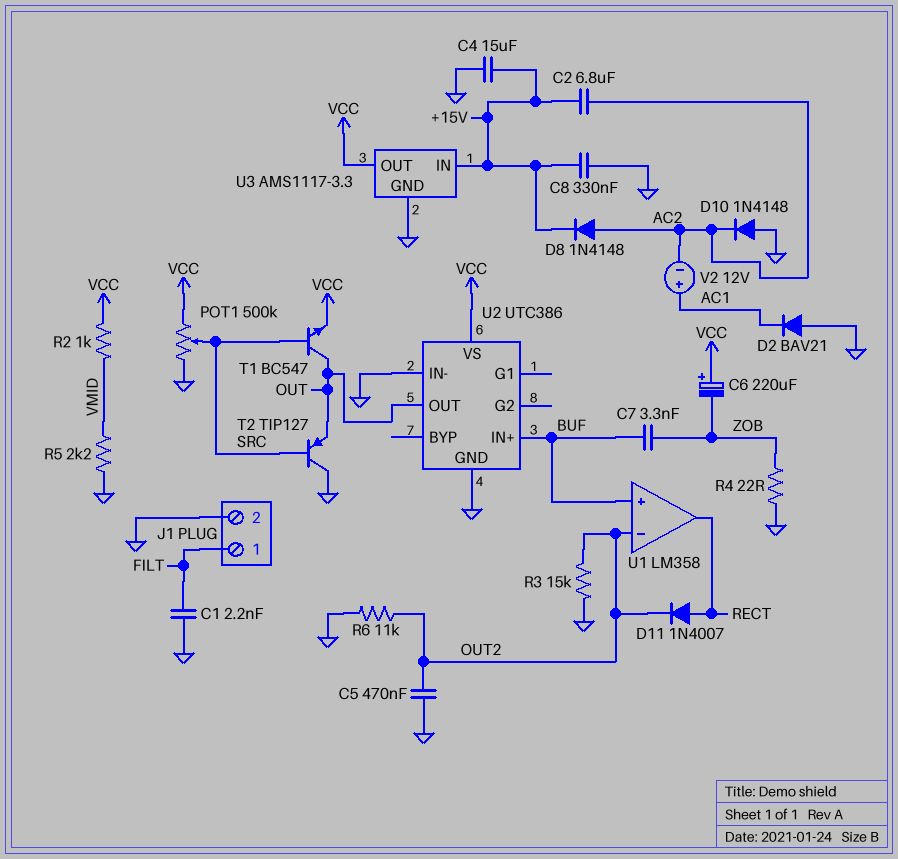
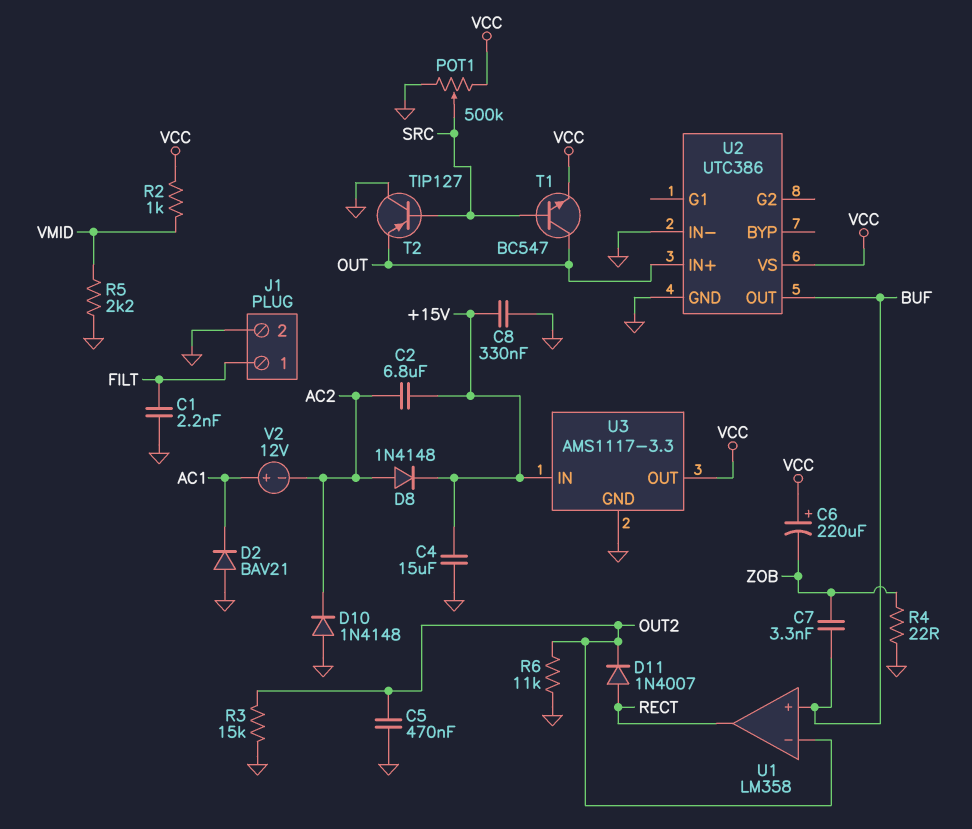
U2 pin IN+: BUF -> OUT
U2 pin OUT: OUT -> BUF

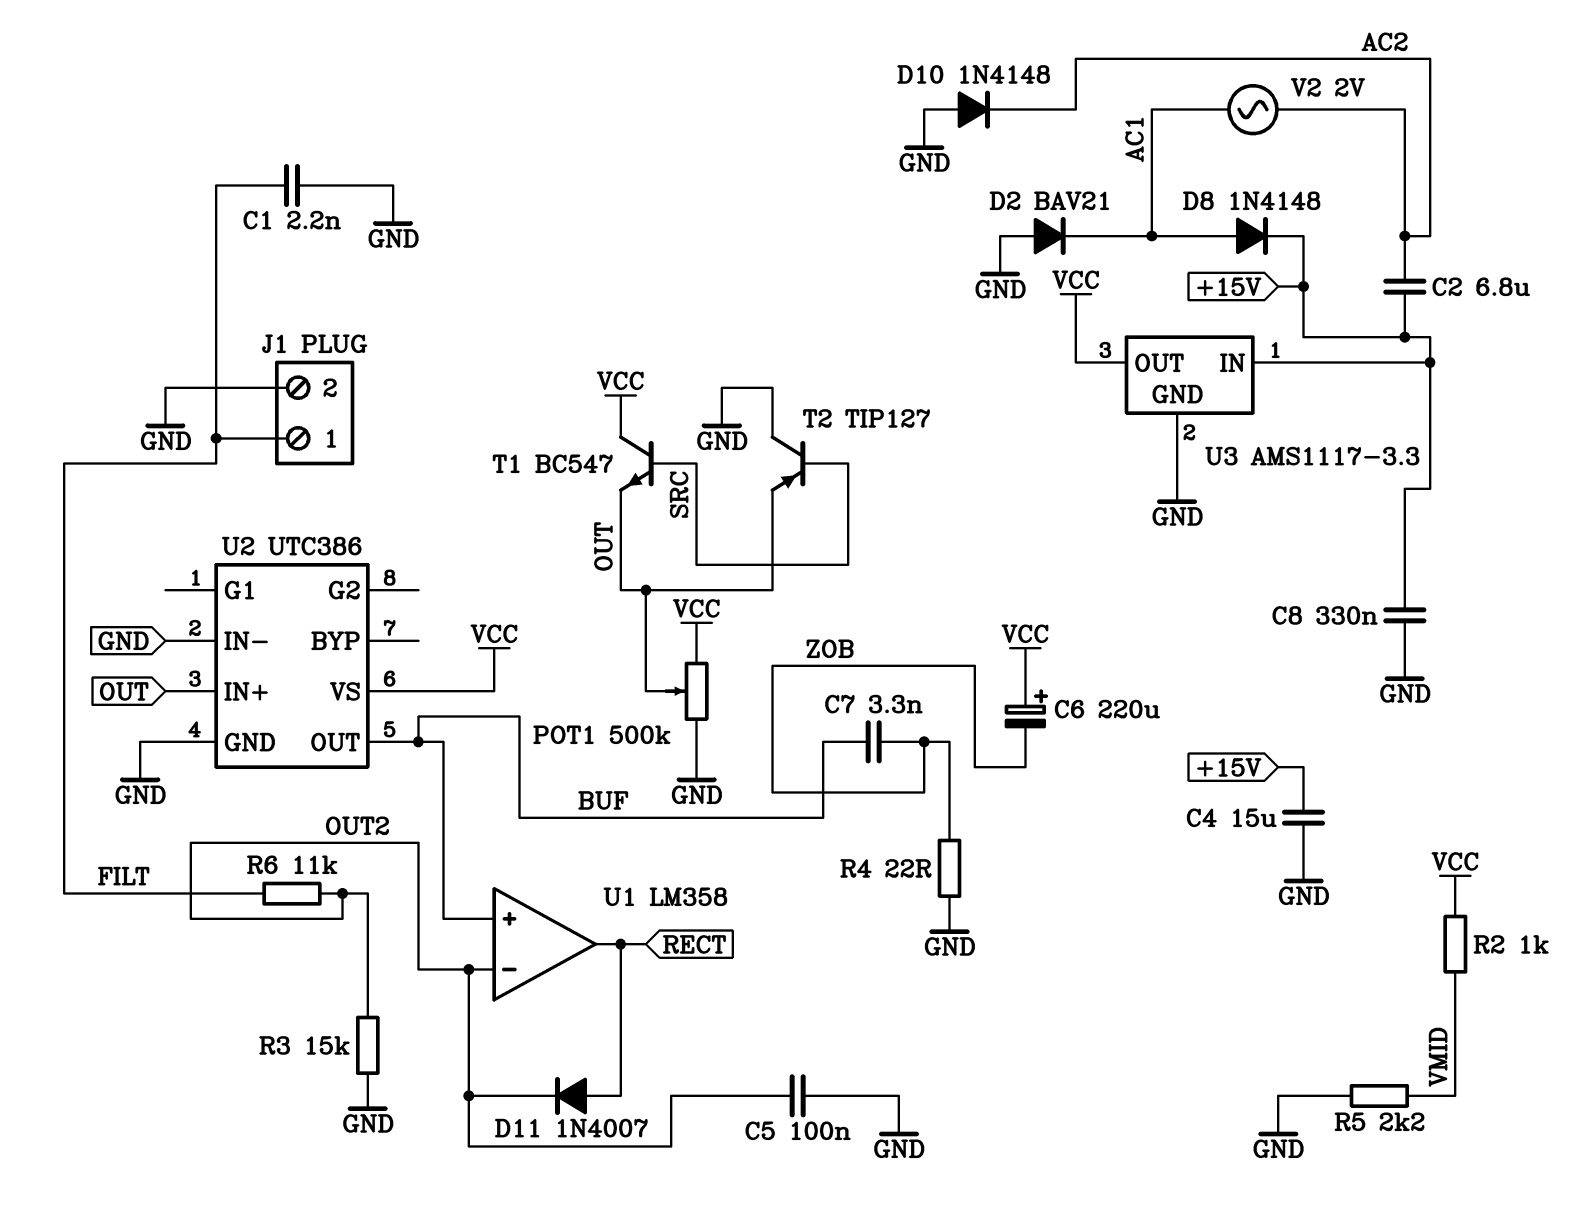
C5: 470nF (GND, OUT2) -> 100nF (GND, OUT2)
D8: diode 1N4148 (A AC2, K +15V) -> diode 1N4148 (A AC1, K +15V)
POT1: 500k (GND, VCC, wiper SRC) -> 500k (GND, VCC, wiper OUT)
R6: 11k (GND, OUT2) -> 11k (FILT, OUT2)
T1: NPN BC547 (B SRC, C OUT, E VCC) -> NPN BC547 (B SRC, C VCC, E OUT)
V2: 12V (plus AC1, minus AC2) -> AC 2V (AC1, AC2)

